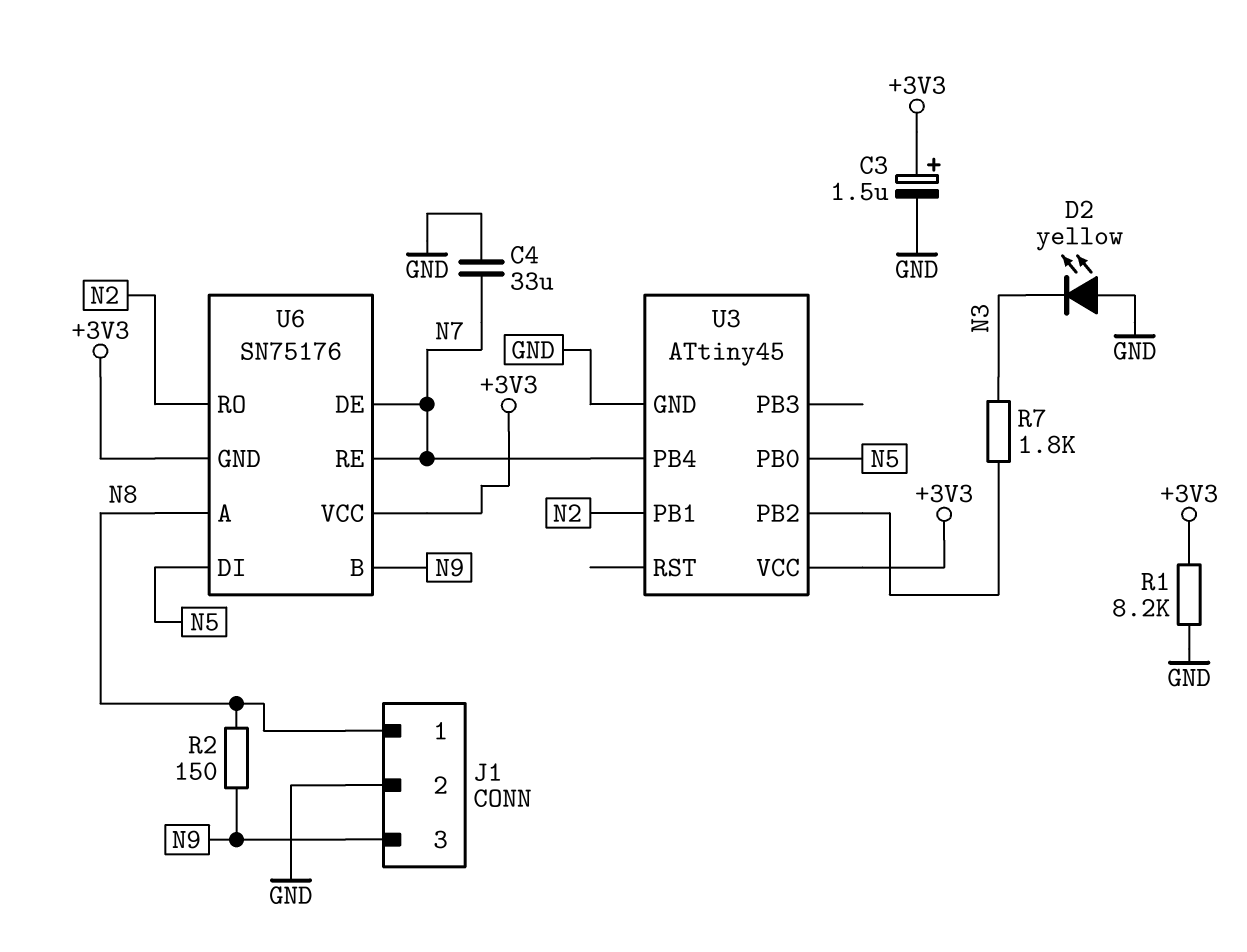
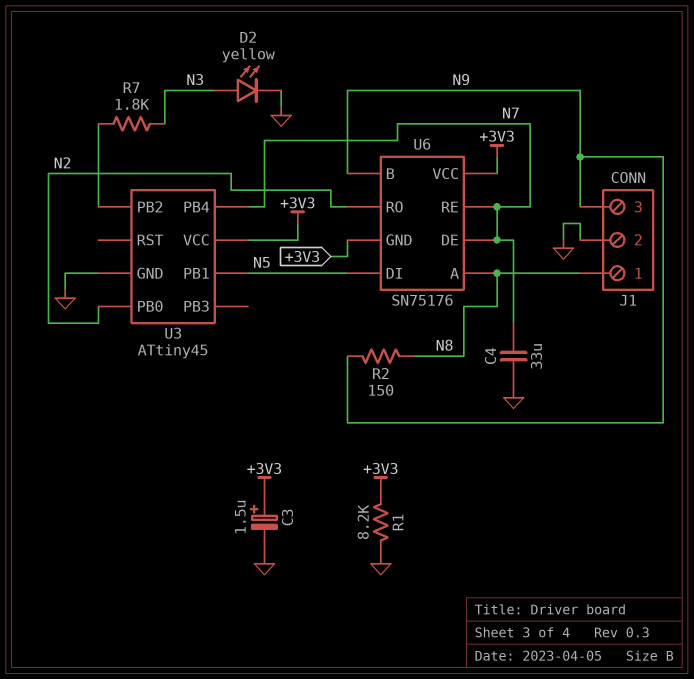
D2: LED yellow (A GND, K N3) -> LED yellow (A N3, K GND)
U3 pin PB0: N5 -> N2
U3 pin PB1: N2 -> N5

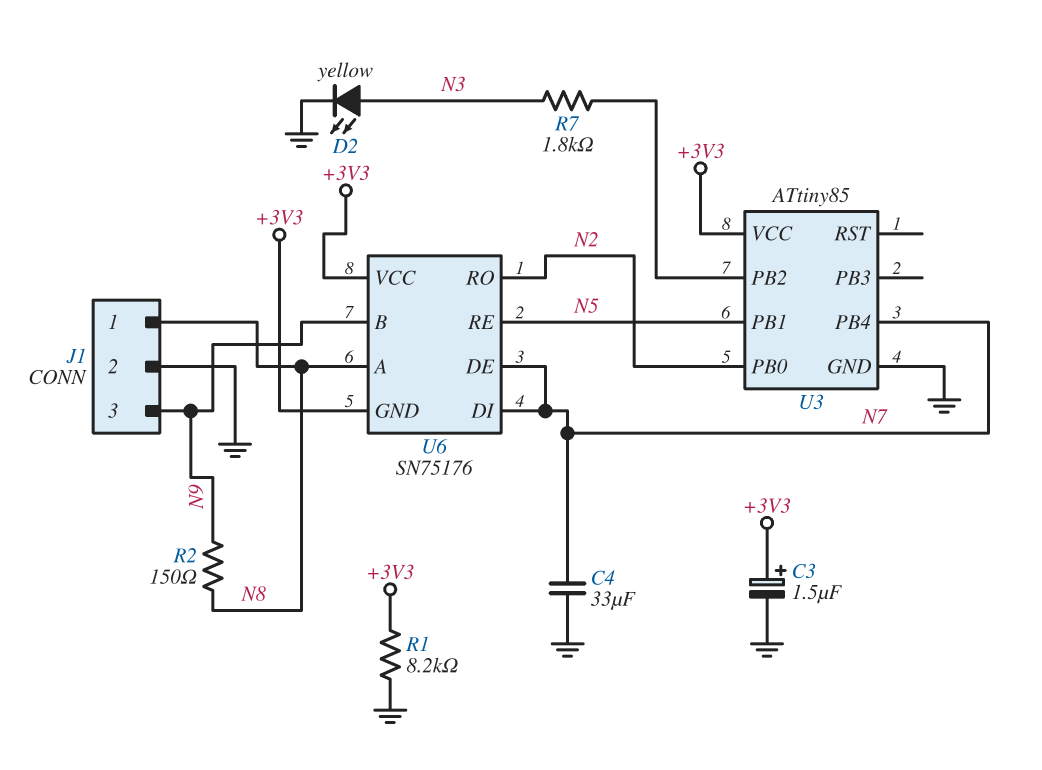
U3: ATtiny45 -> ATtiny85
U6 pin DI: N5 -> N7
U6 pin RE: N7 -> N5

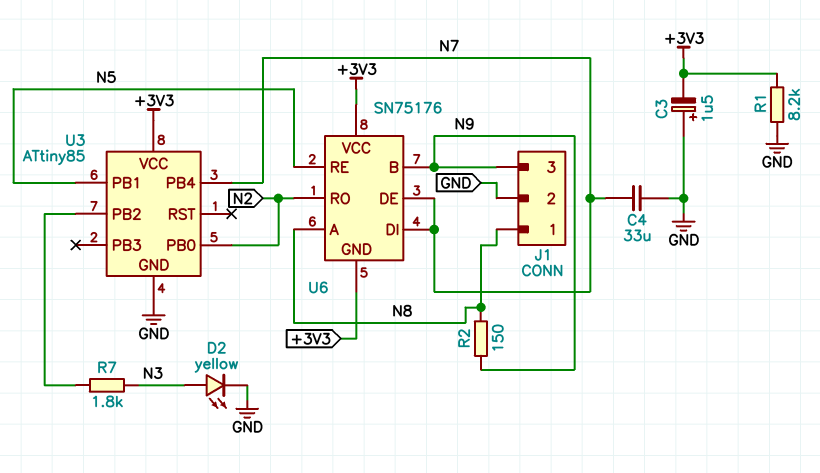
C3: 1.5uF (plus +3V3, minus GND) -> 1.5uF (plus GND, minus +3V3)

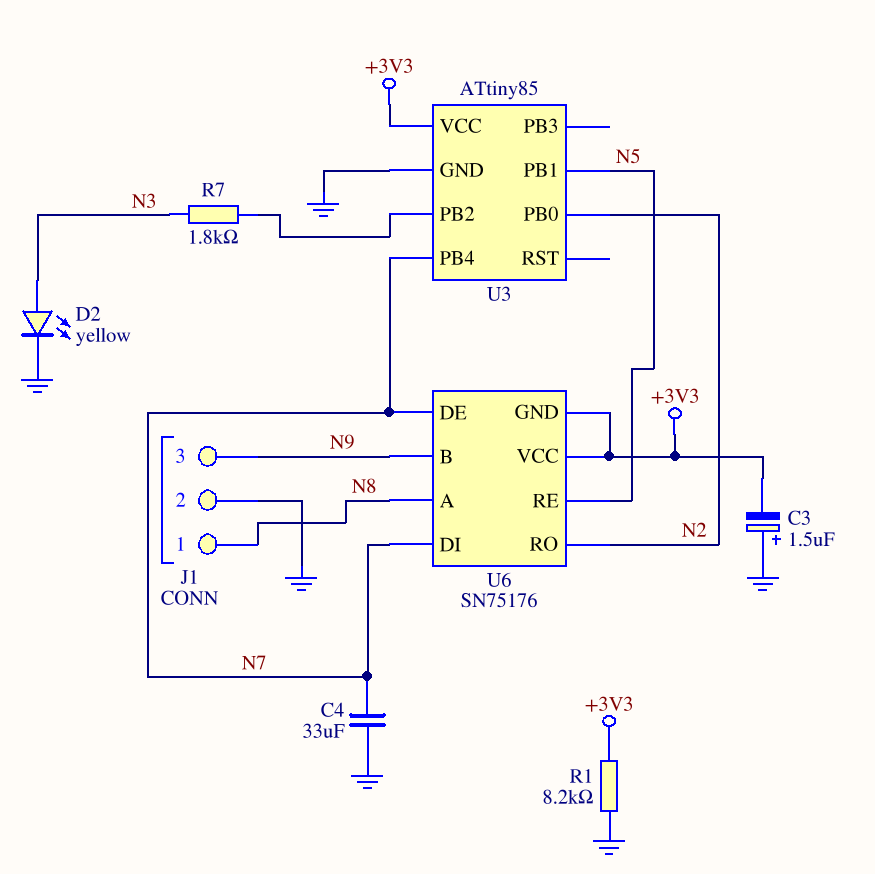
R2: 150 (N8, N9) -> none

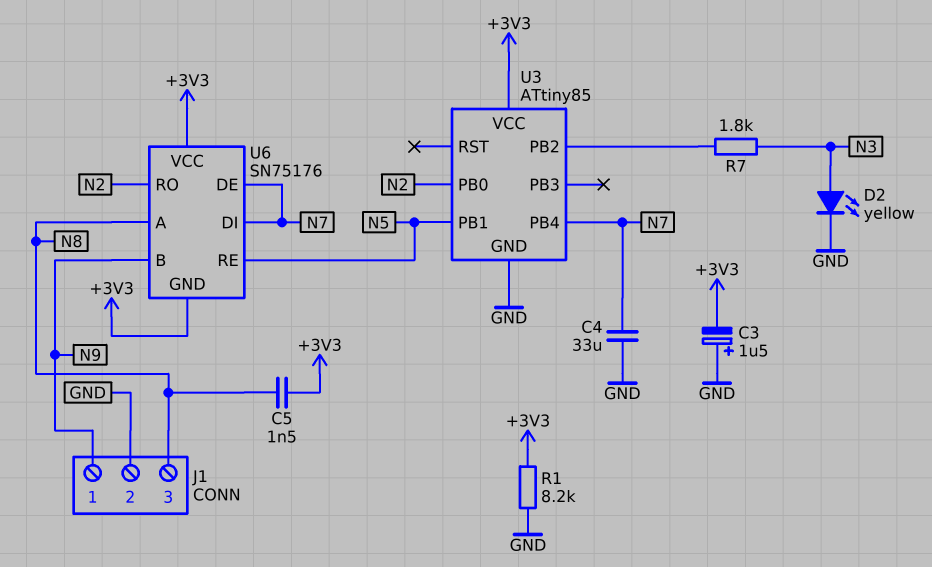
C5: none -> 1.5nF (+3V3, N8)
J1 pin 1: N8 -> N9
J1 pin 3: N9 -> N8

